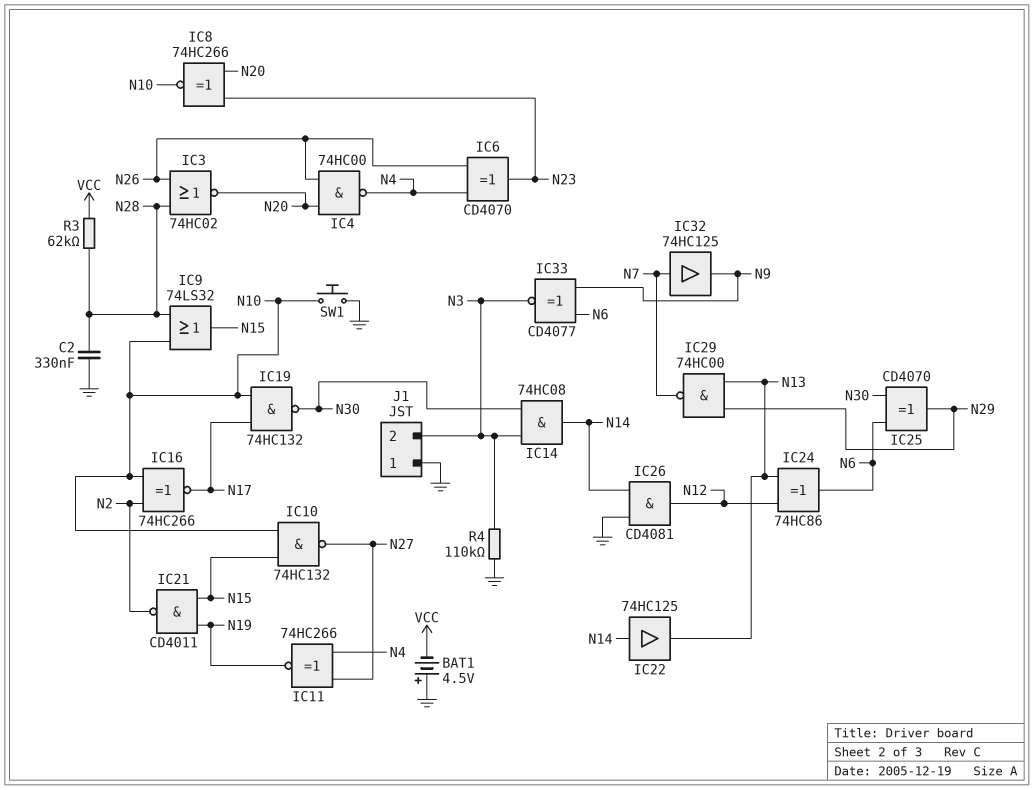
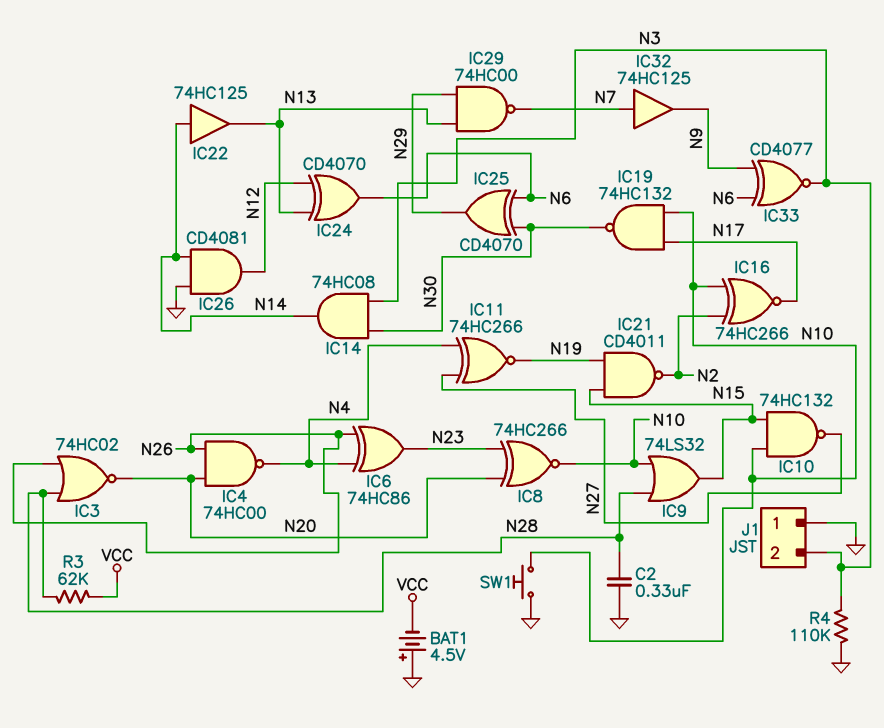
IC6: XOR CD4070 (in N4, in N26, out N23) -> XOR 74HC86 (in N4, in N26, out N23)
IC24: XOR 74HC86 (in N12, in N13, out N6) -> XOR CD4070 (in N12, in N13, out N6)

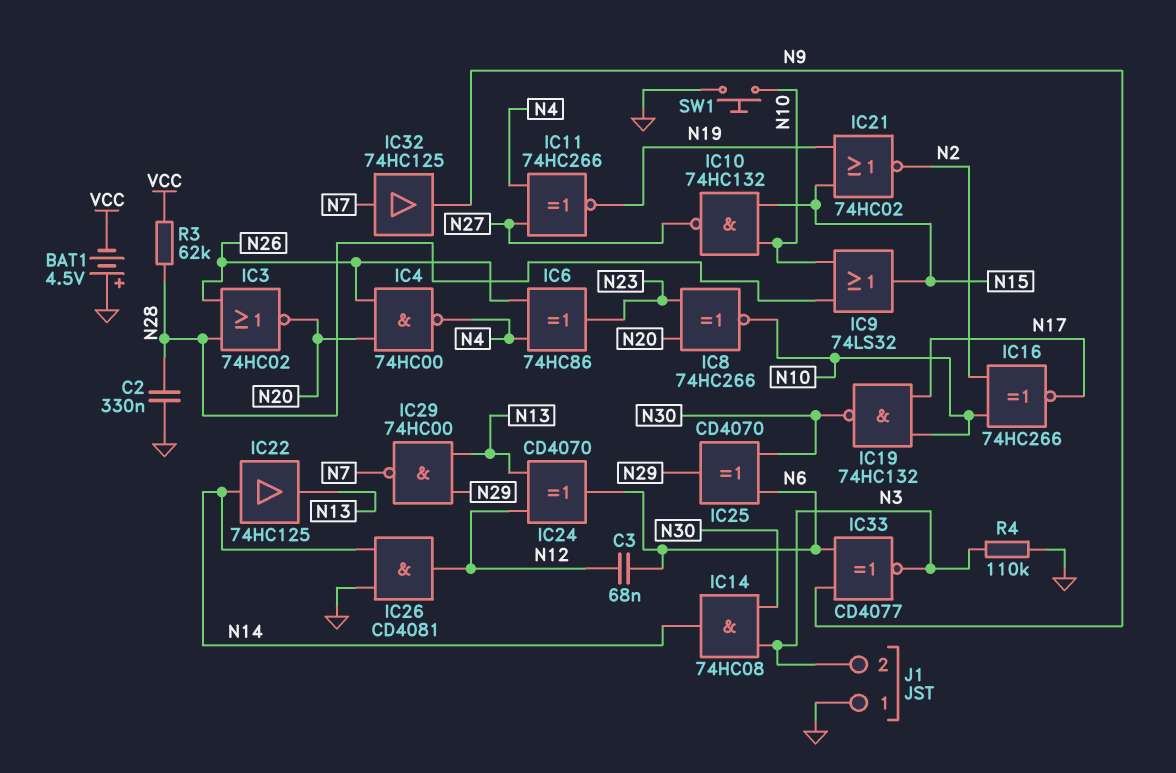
C3: none -> 68nF (N6, N12)
IC21: NAND CD4011 (in N15, in N19, out N2) -> NOR 74HC02 (in N15, in N19, out N2)

